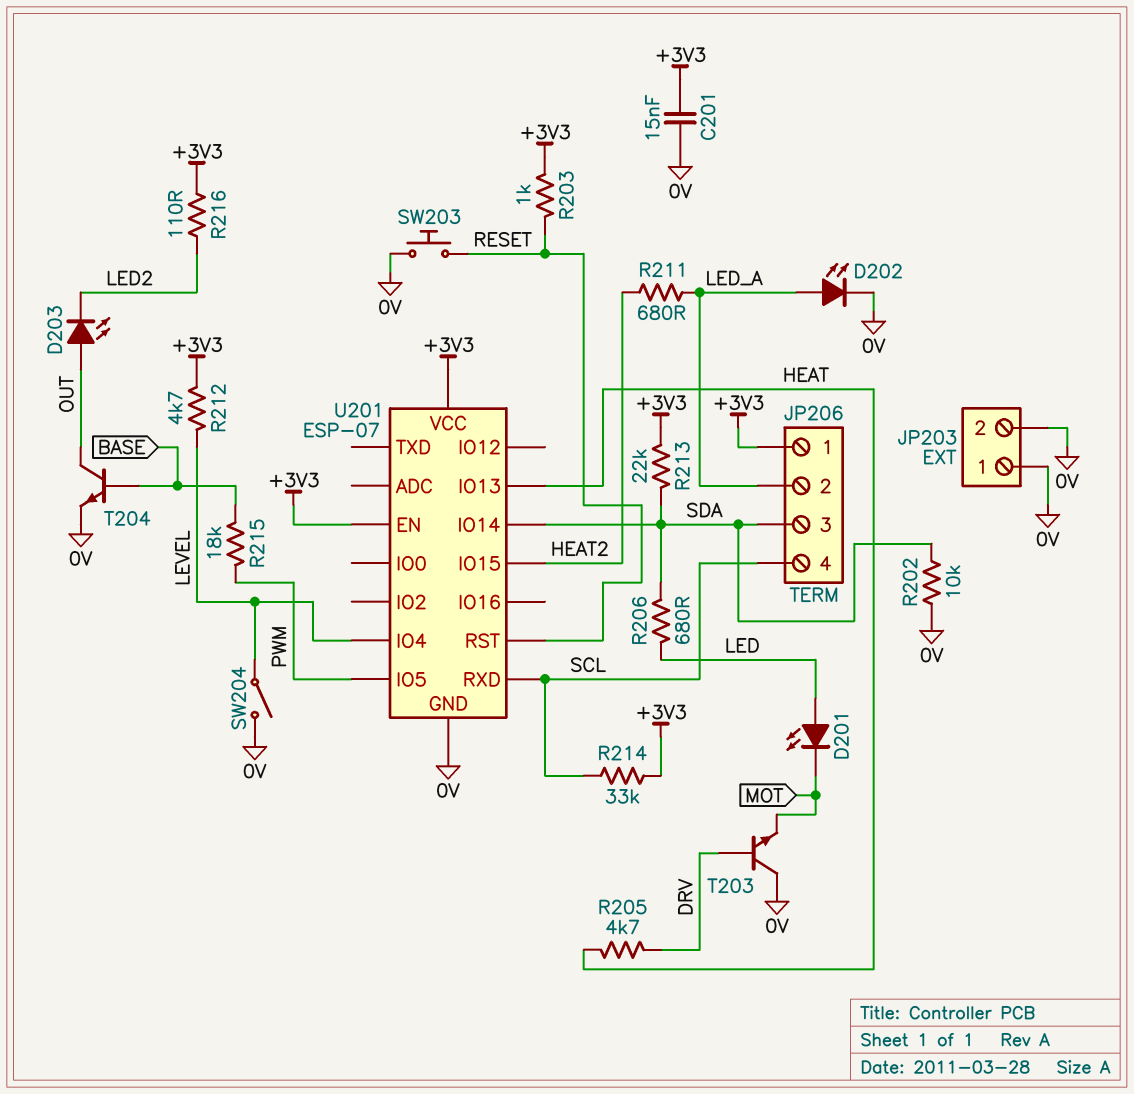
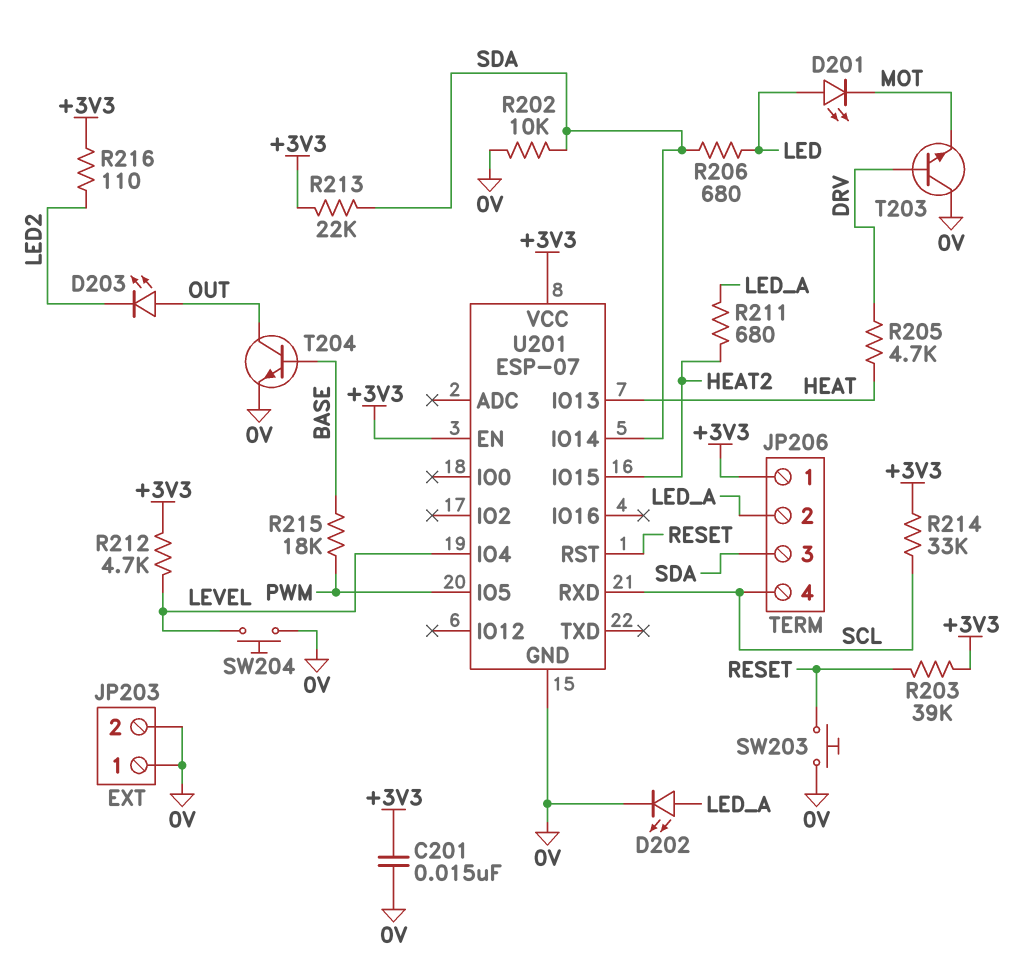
R203: 1k (+3V3, RESET) -> 39k (+3V3, RESET)
SW204: switch (0V, LEVEL) -> button (0V, LEVEL)

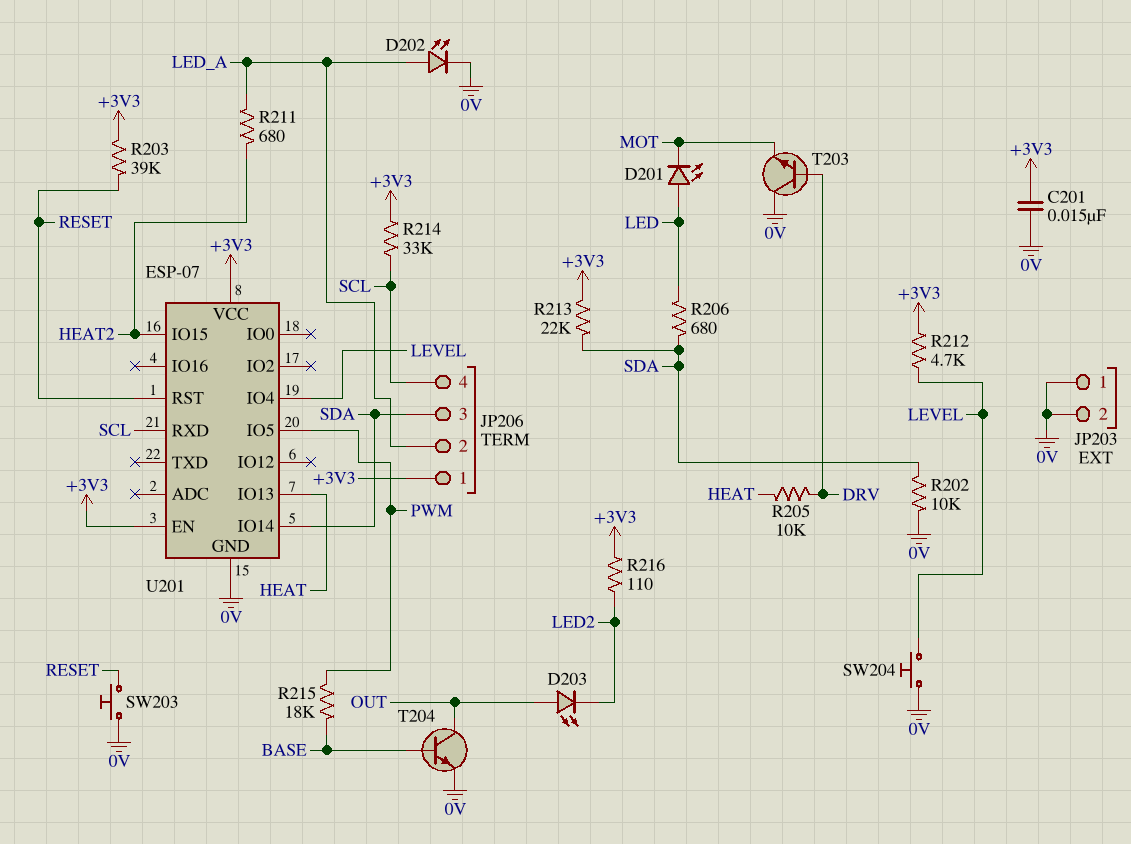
R205: 4.7k (DRV, HEAT) -> 10k (DRV, HEAT)

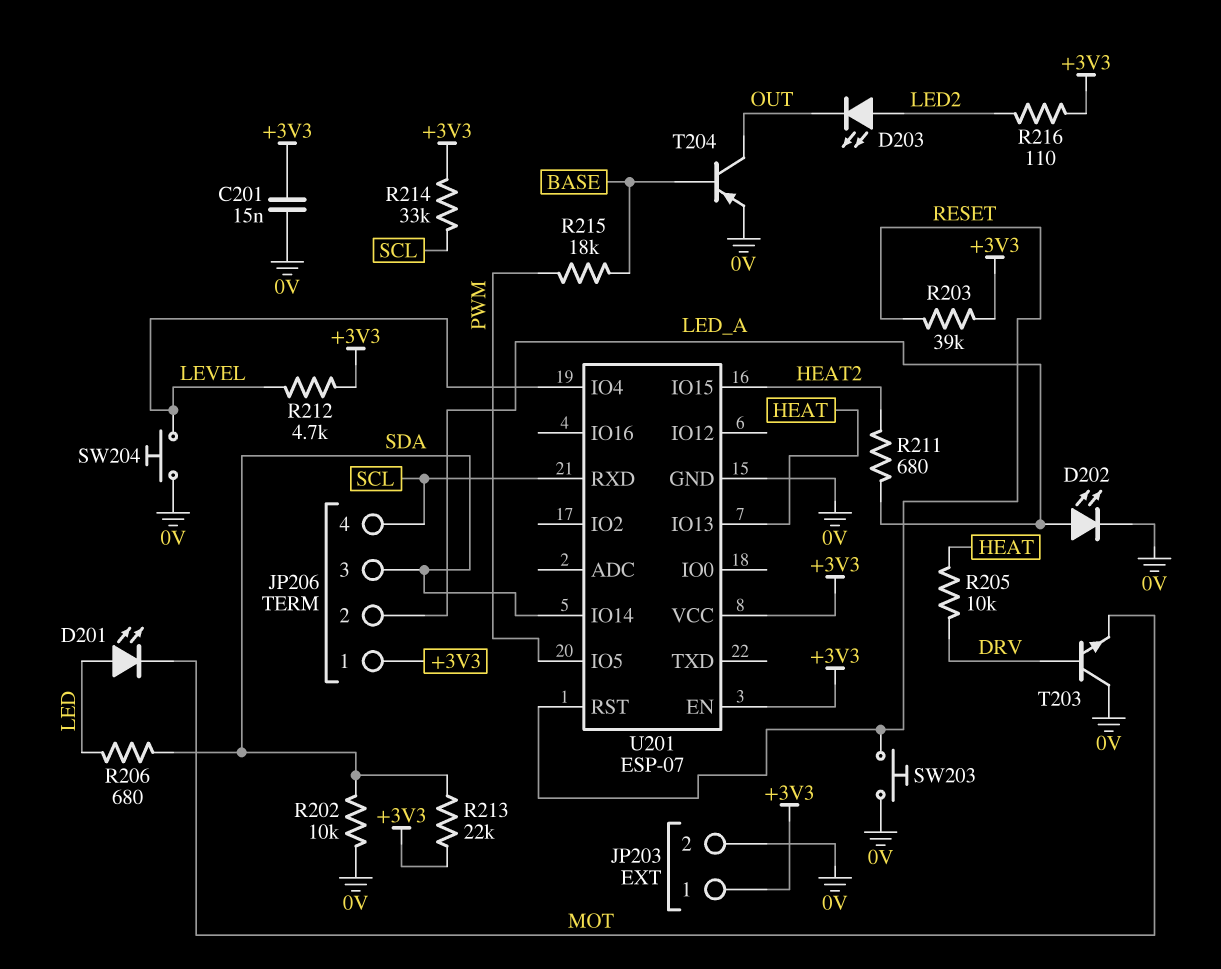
D203: LED (A OUT, K LED2) -> LED (A LED2, K OUT)
JP203 pin 1: 0V -> +3V3
T204: NPN (B BASE, C OUT, E 0V) -> PNP (B BASE, C OUT, E 0V)

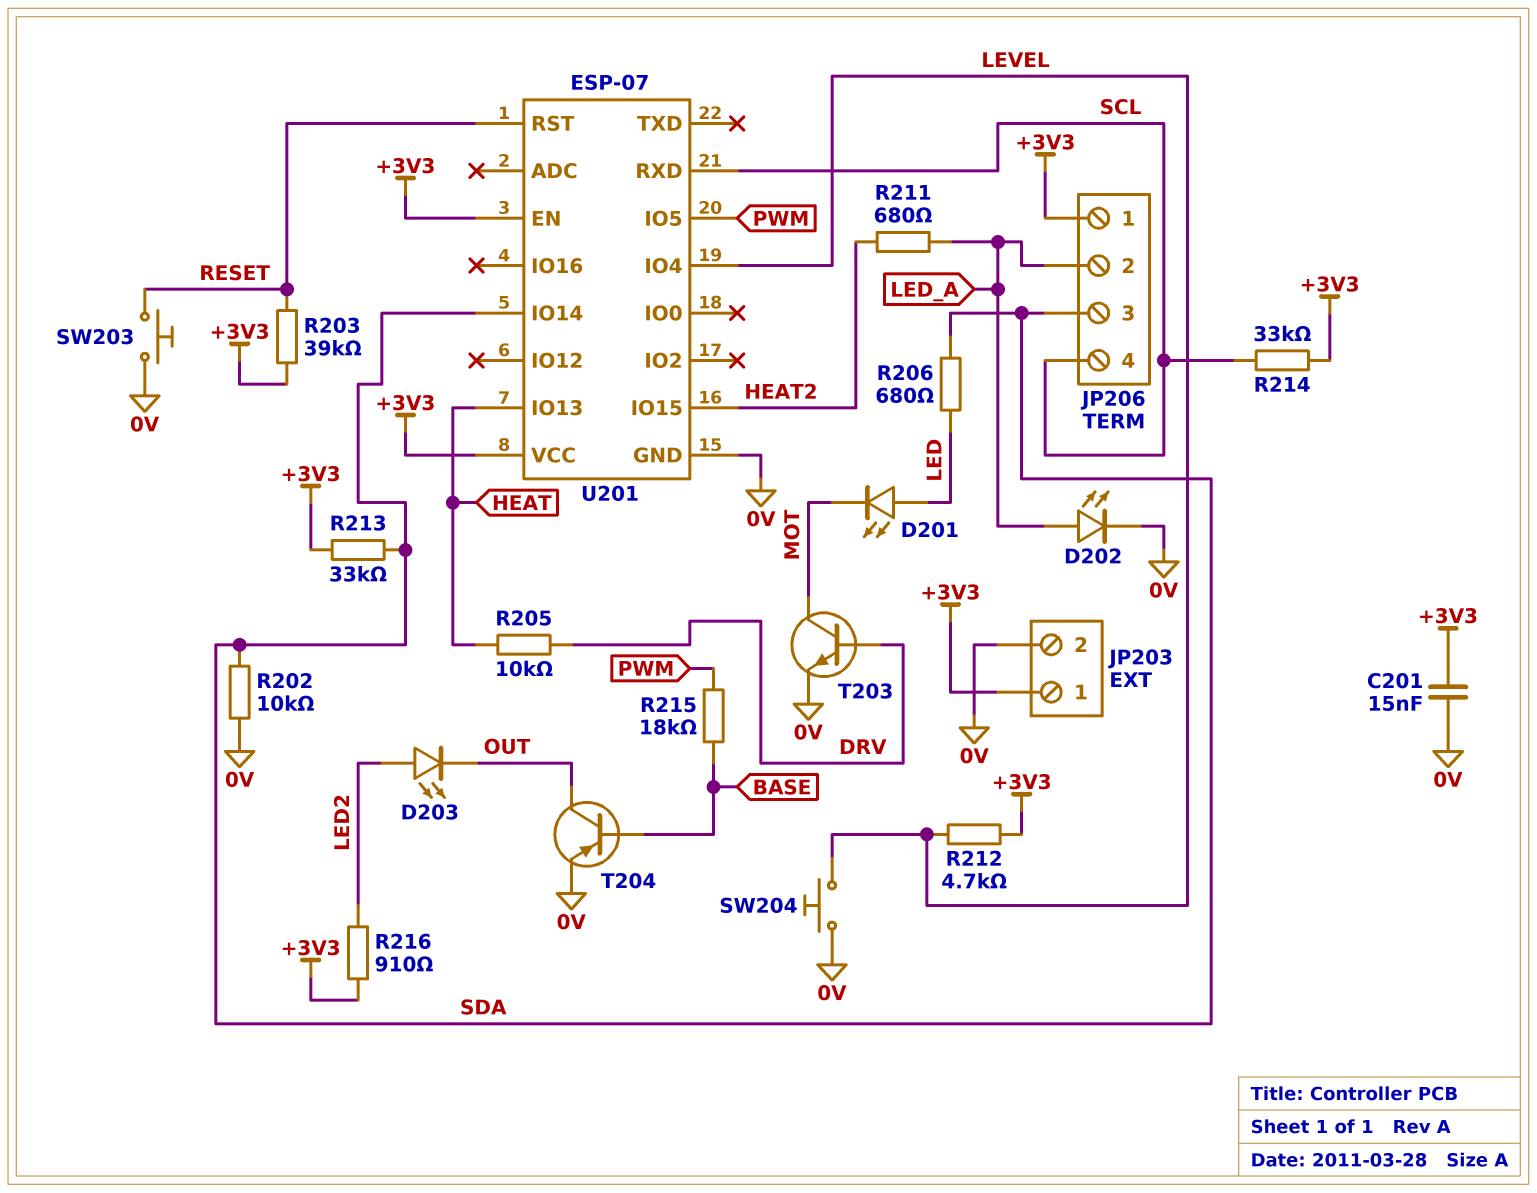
R213: 22k (+3V3, SDA) -> 33k (+3V3, SDA)
R216: 110 (+3V3, LED2) -> 910 (+3V3, LED2)
T203: NPN (B DRV, C 0V, E MOT) -> NPN (B DRV, C MOT, E 0V)

